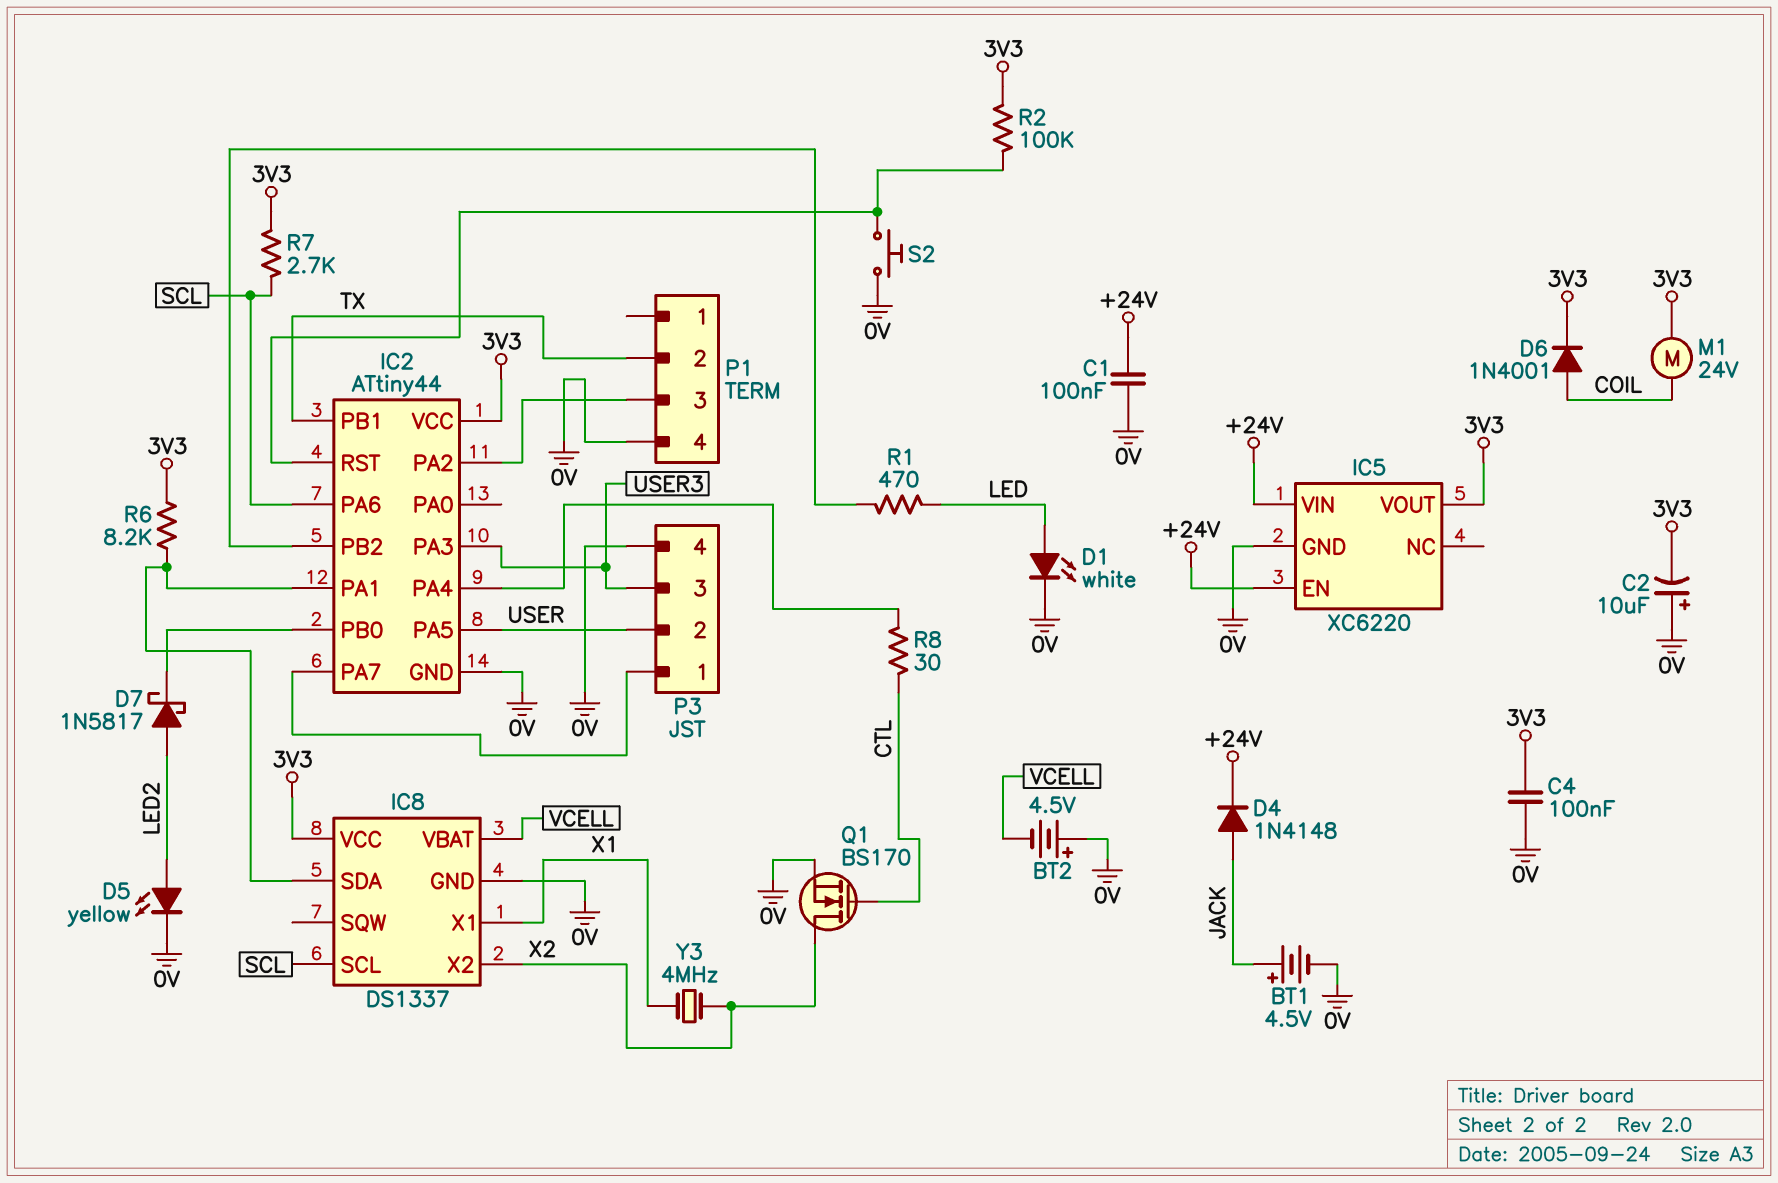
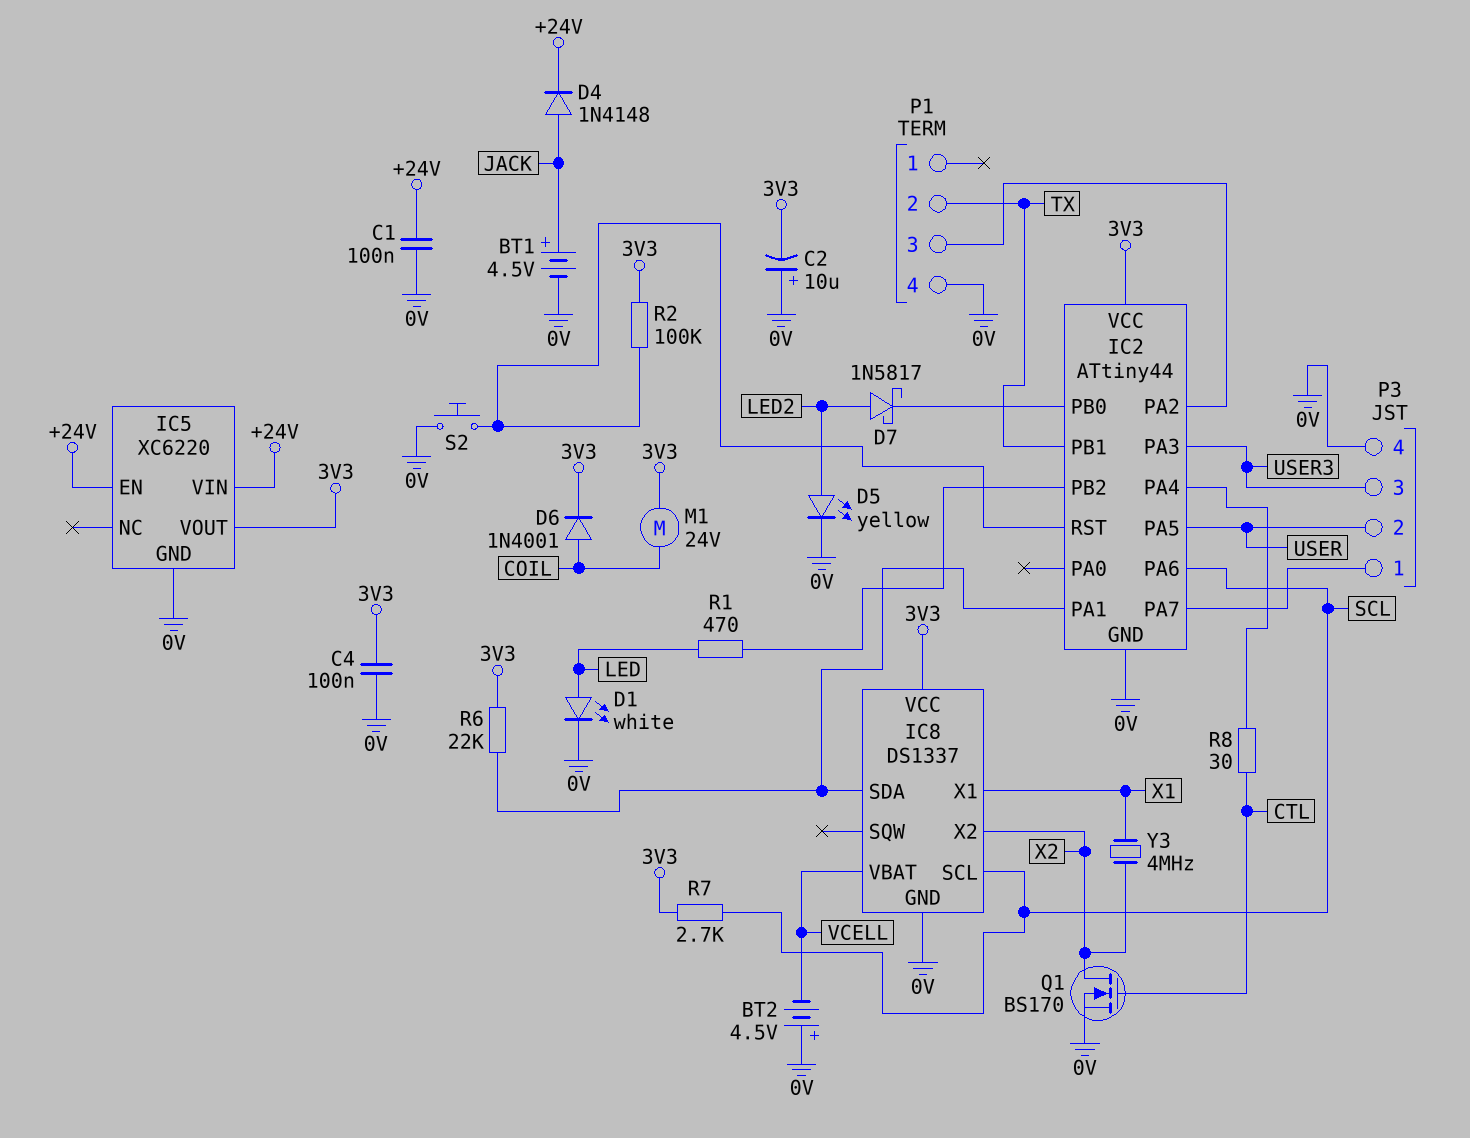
R6: 8.2k (3V3, IC2/PA1) -> 22k (3V3, IC2/PA1)

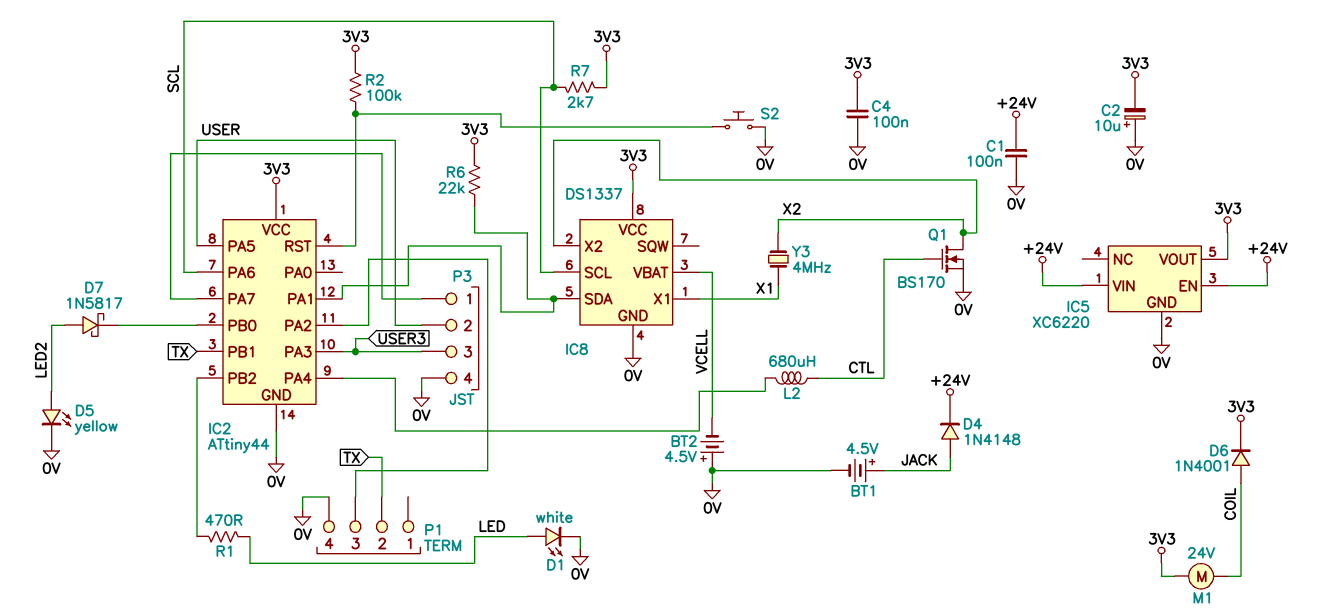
L2: none -> 680uH (CTL, IC2/PA4)
R8: 30 (CTL, IC2/PA4) -> none

